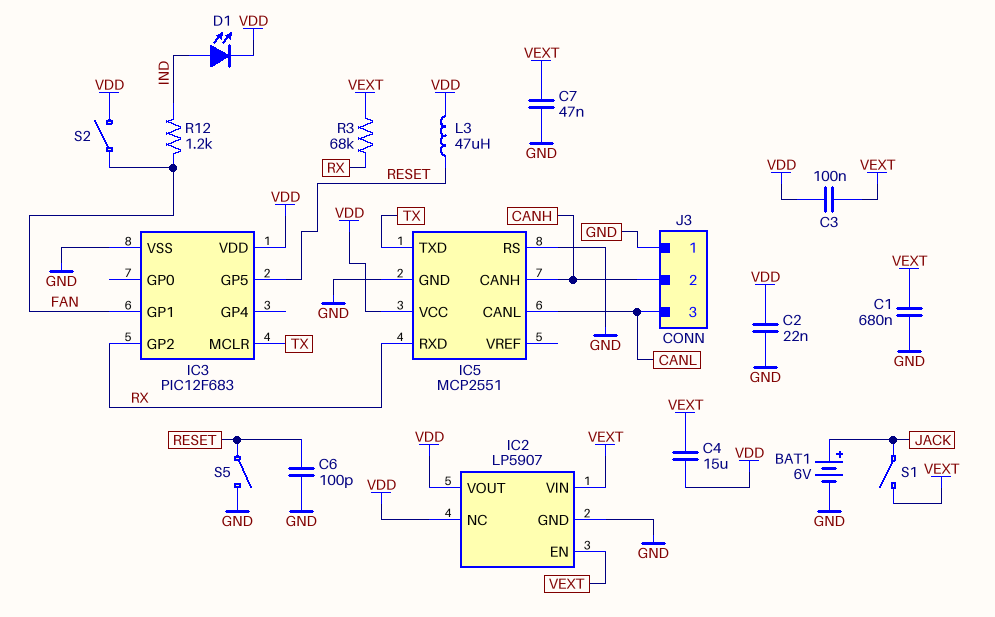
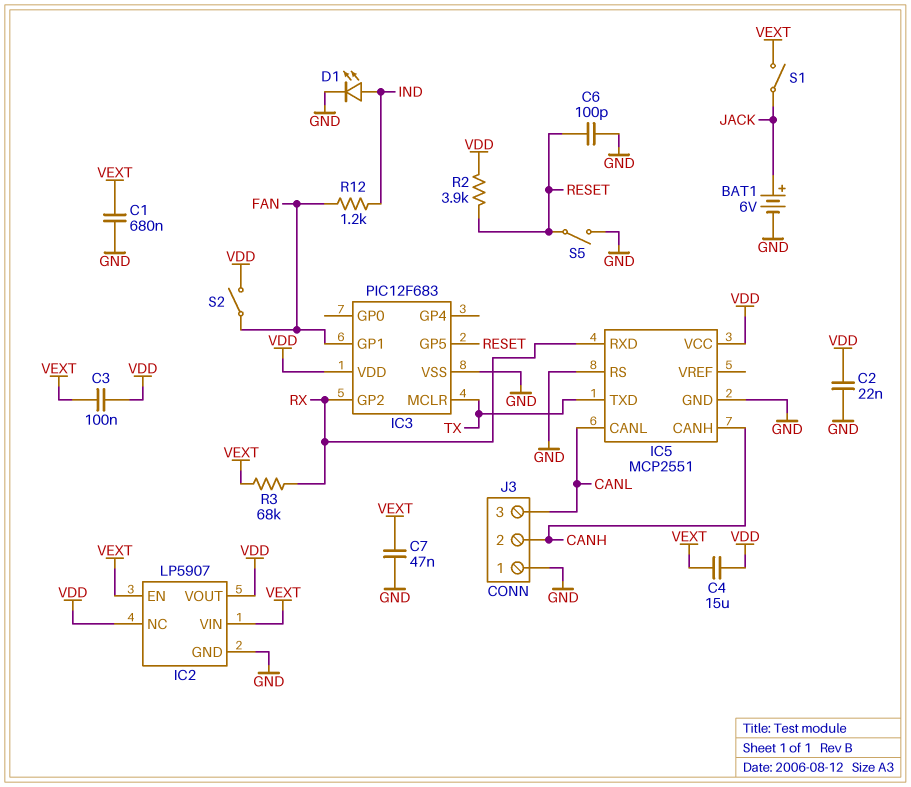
D1: LED (A IND, K VDD) -> LED (A IND, K GND)
L3: 47uH (RESET, VDD) -> none
R2: none -> 3.9k (RESET, VDD)

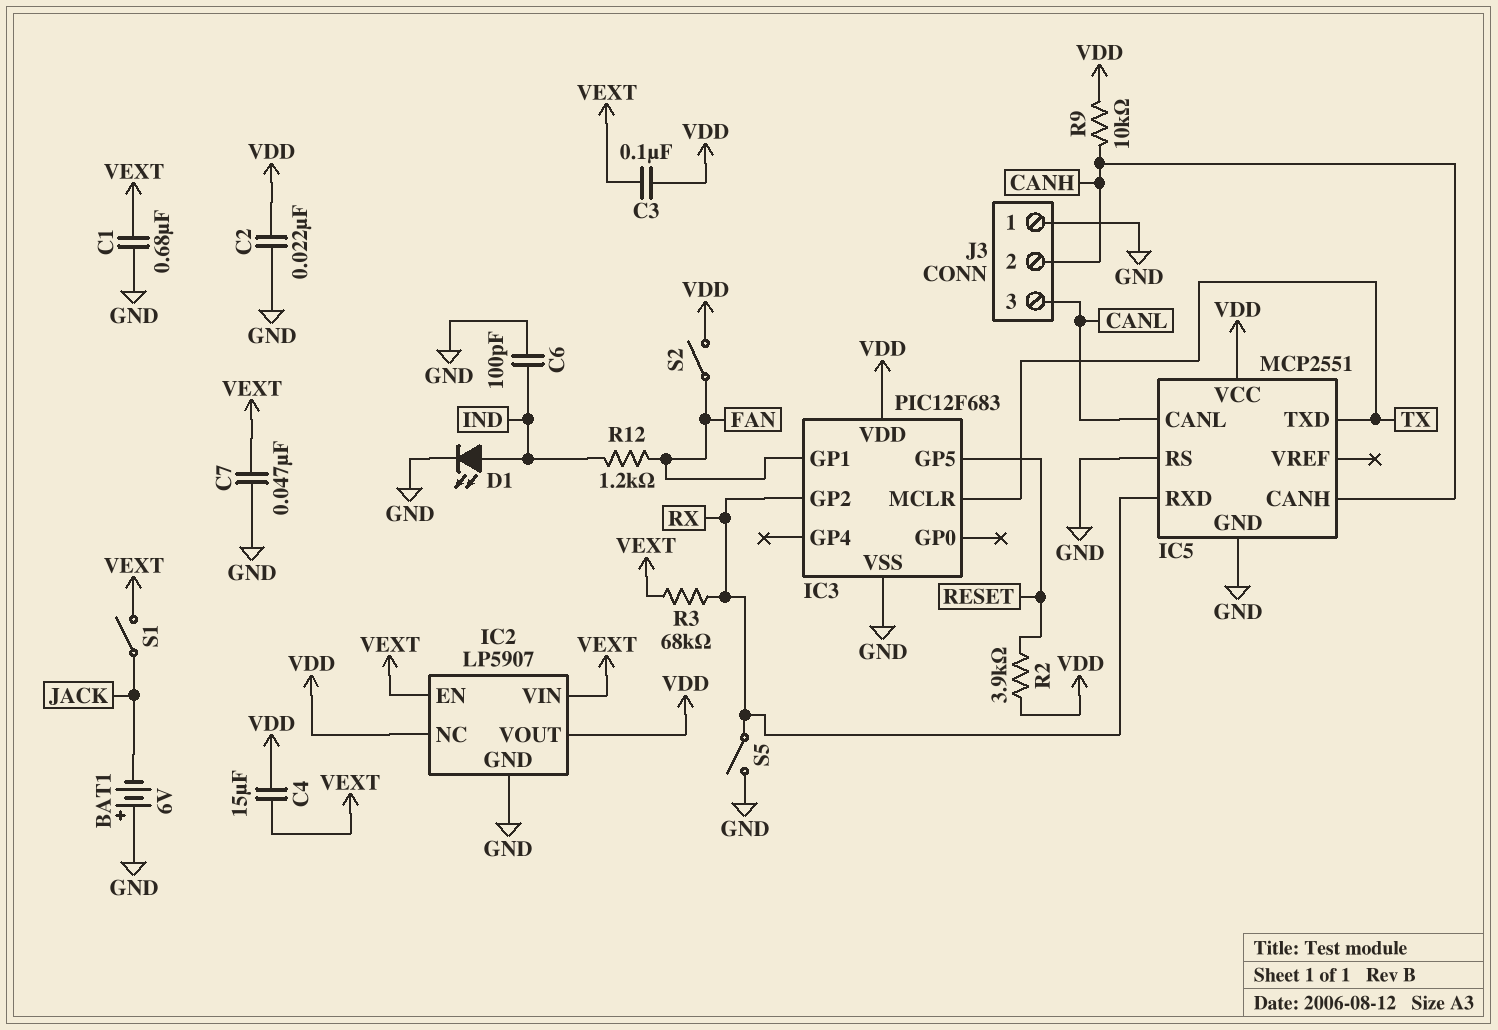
BAT1: 6V (plus JACK, minus GND) -> 6V (plus GND, minus JACK)
C6: 100pF (GND, RESET) -> 100pF (GND, IND)
R9: none -> 10k (CANH, VDD)
S5: switch (GND, RESET) -> switch (GND, RX)

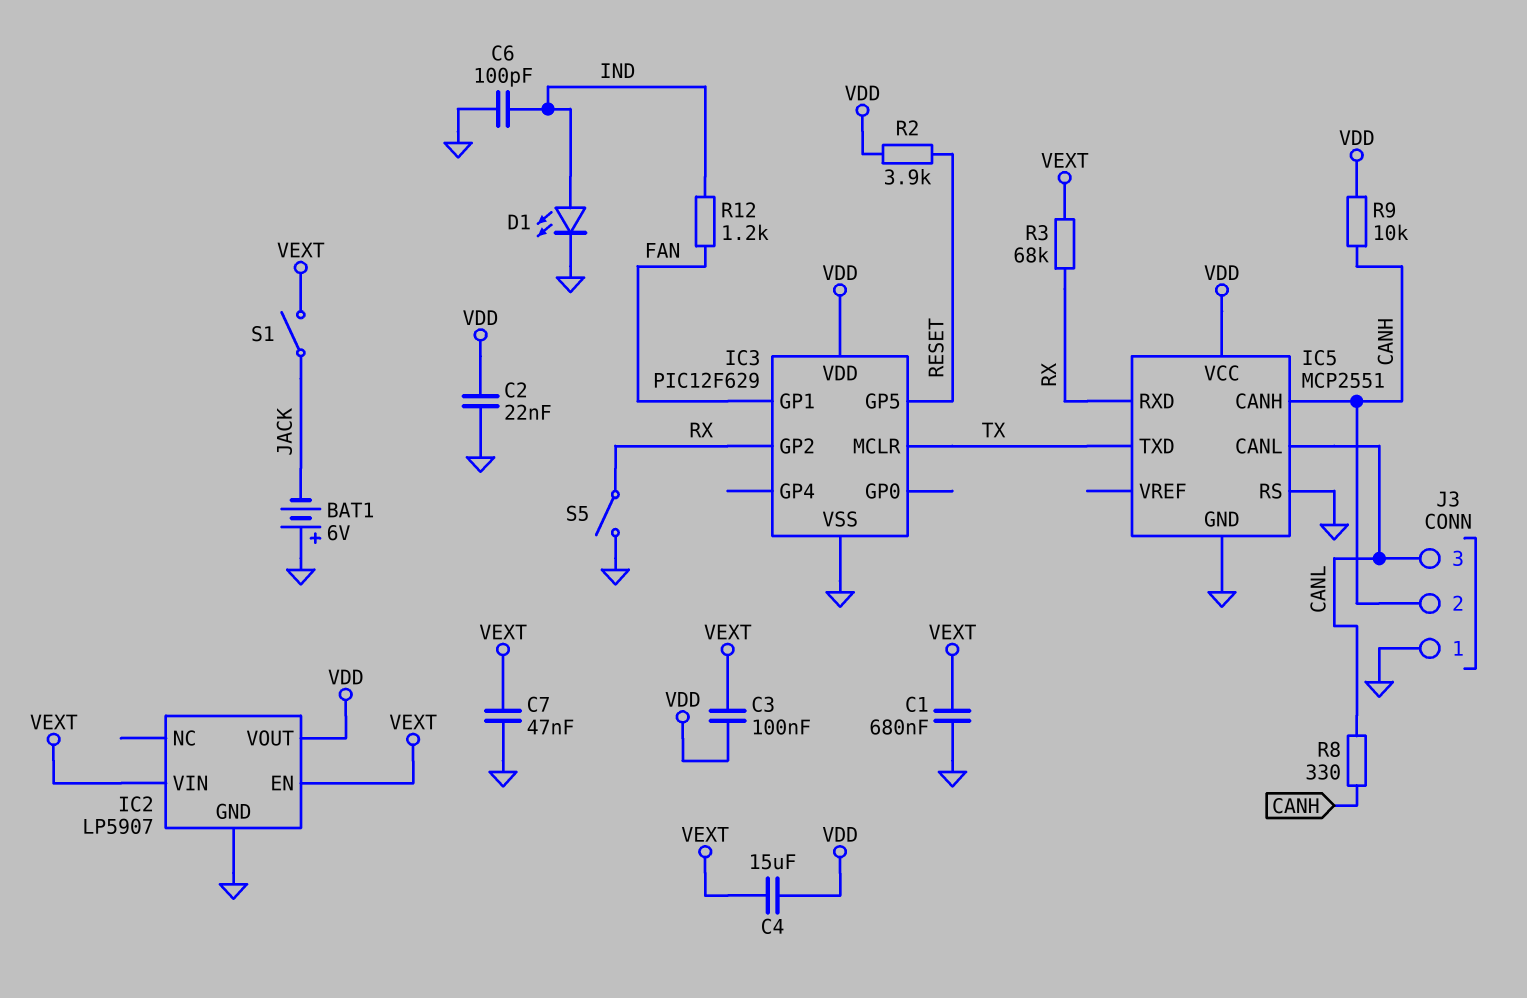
IC2 pin NC: VDD -> none
IC3: PIC12F683 -> PIC12F629
R8: none -> 330 (CANH, CANL)
S2: switch (FAN, VDD) -> none

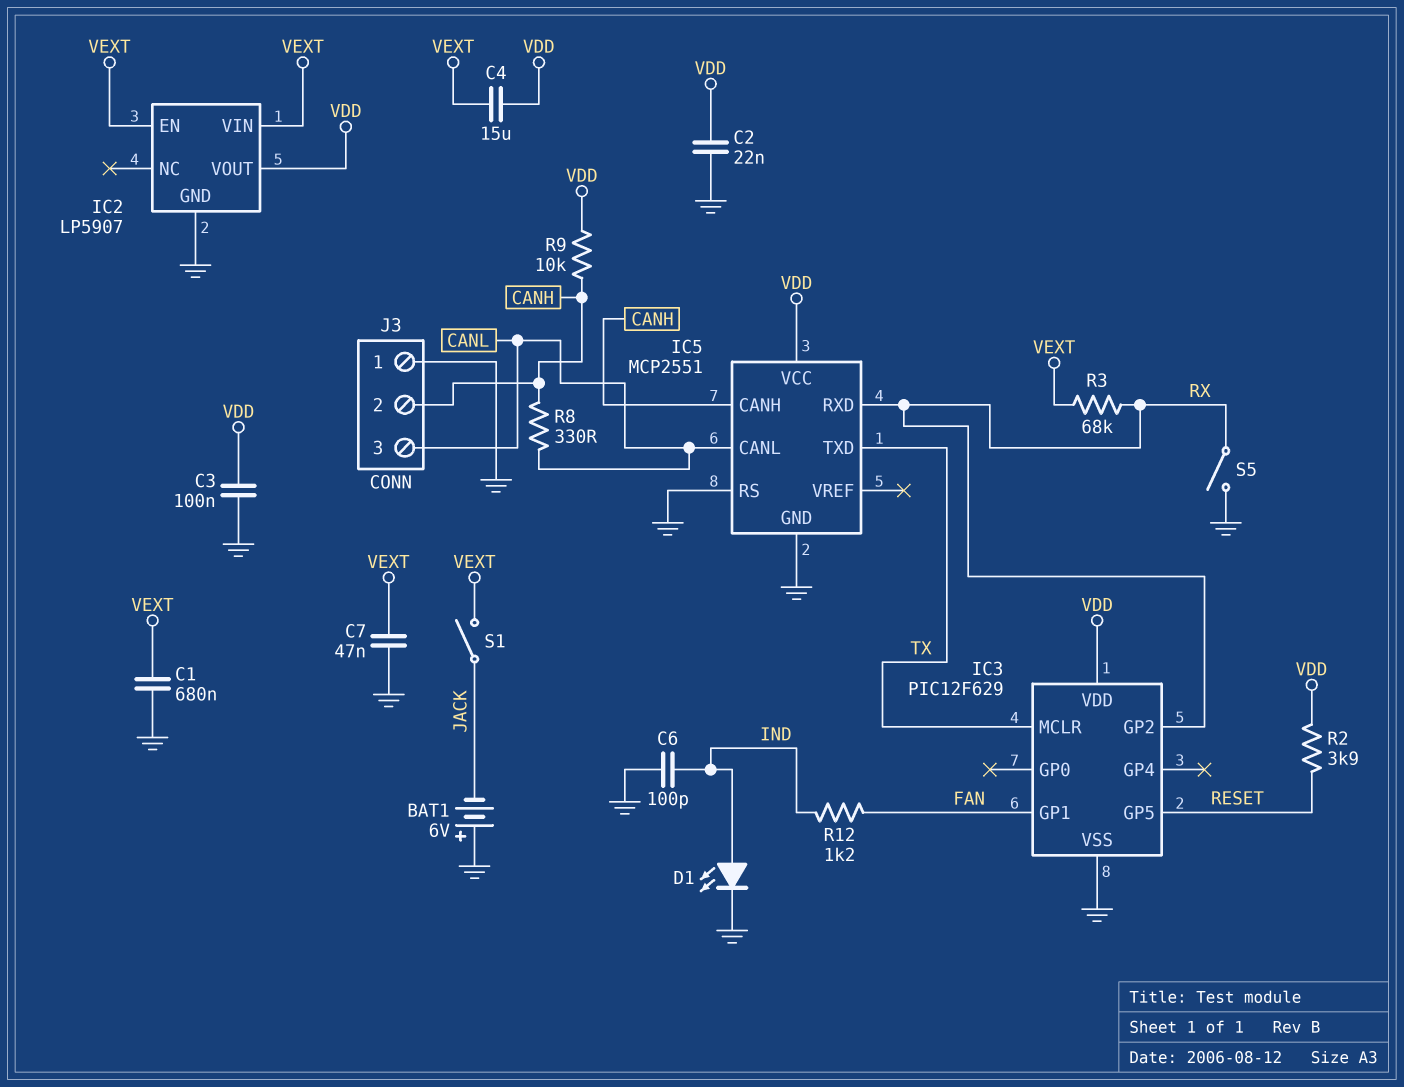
C3: 100nF (VDD, VEXT) -> 100nF (GND, VDD)

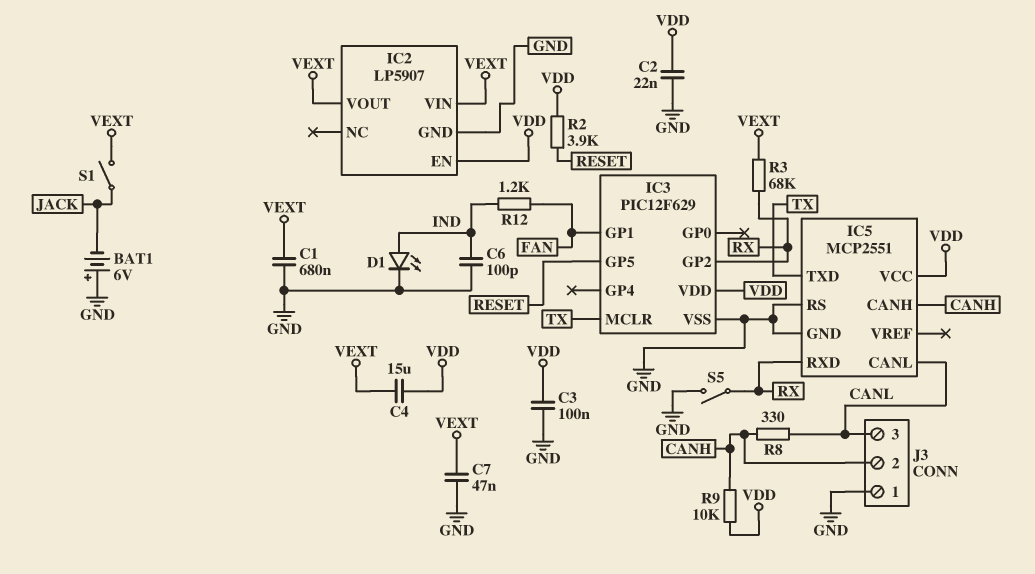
IC2 pin EN: VEXT -> VDD
IC2 pin VOUT: VDD -> VEXT

